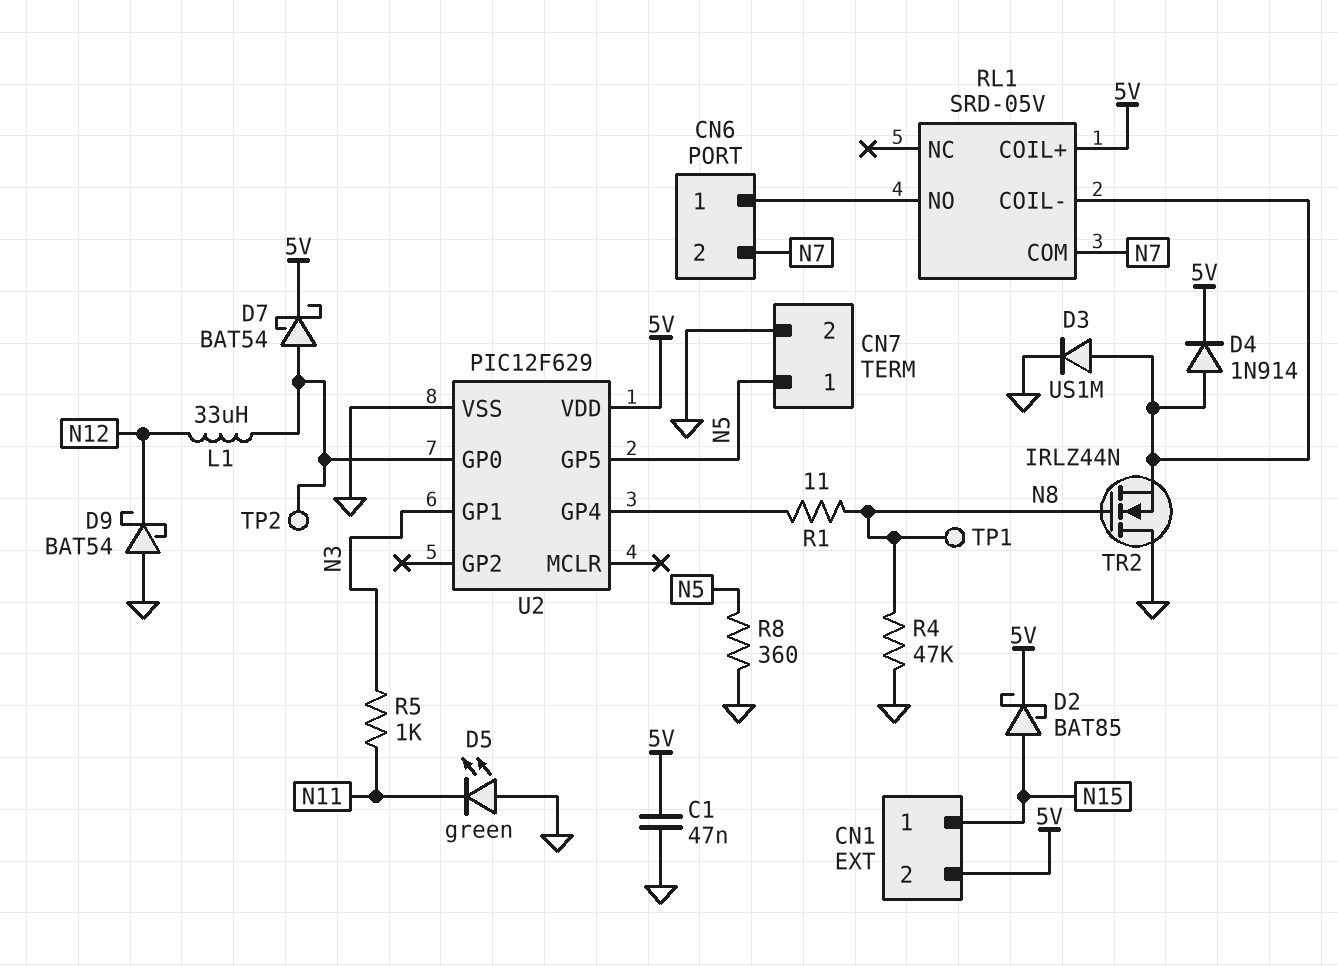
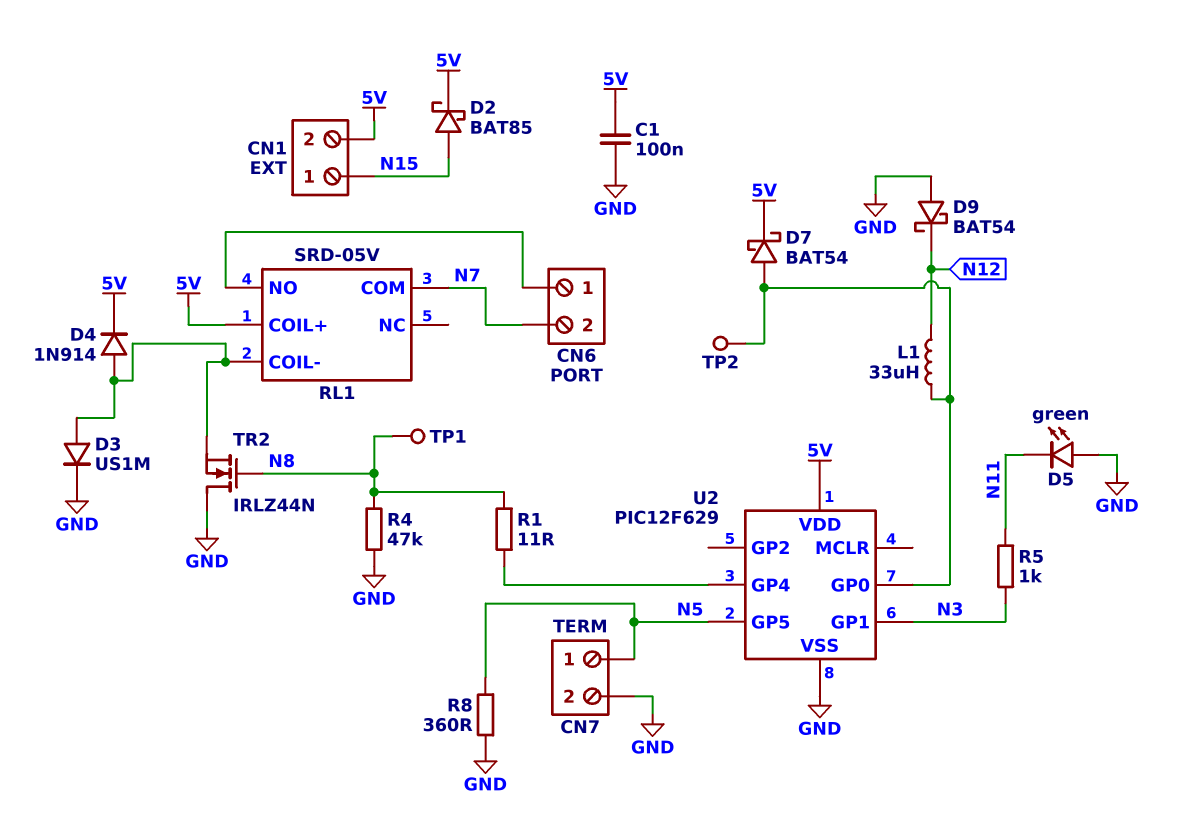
C1: 47nF (5V, GND) -> 100nF (5V, GND)

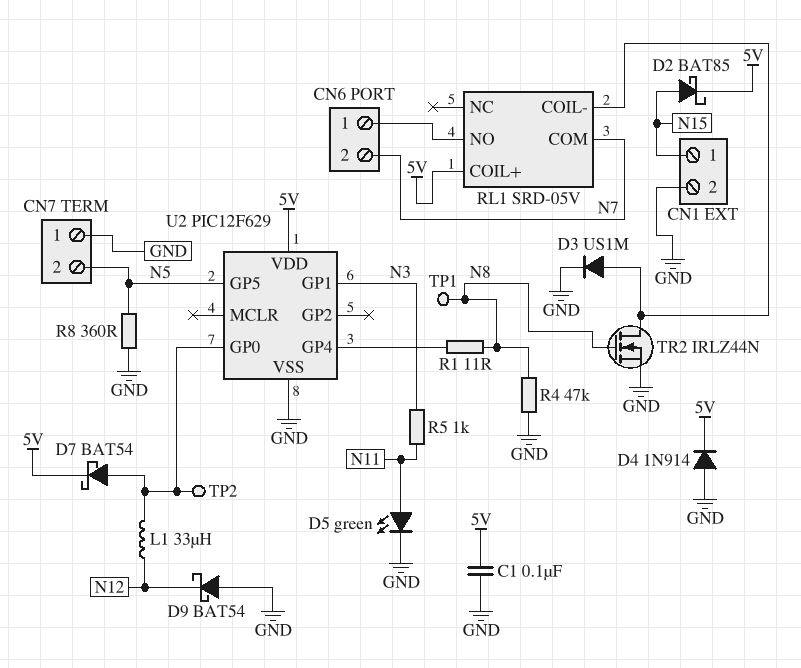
CN1 pin 2: 5V -> GND
CN7 pin 1: N5 -> GND
CN7 pin 2: GND -> N5
D4: diode 1N914 (A RL1/COIL-, K 5V) -> diode 1N914 (A GND, K 5V)
D5: LED green (A GND, K N11) -> LED green (A N11, K GND)
TR2: NMOS IRLZ44N (G N8, D GND, S RL1/COIL-) -> NMOS IRLZ44N (G N8, D RL1/COIL-, S GND)

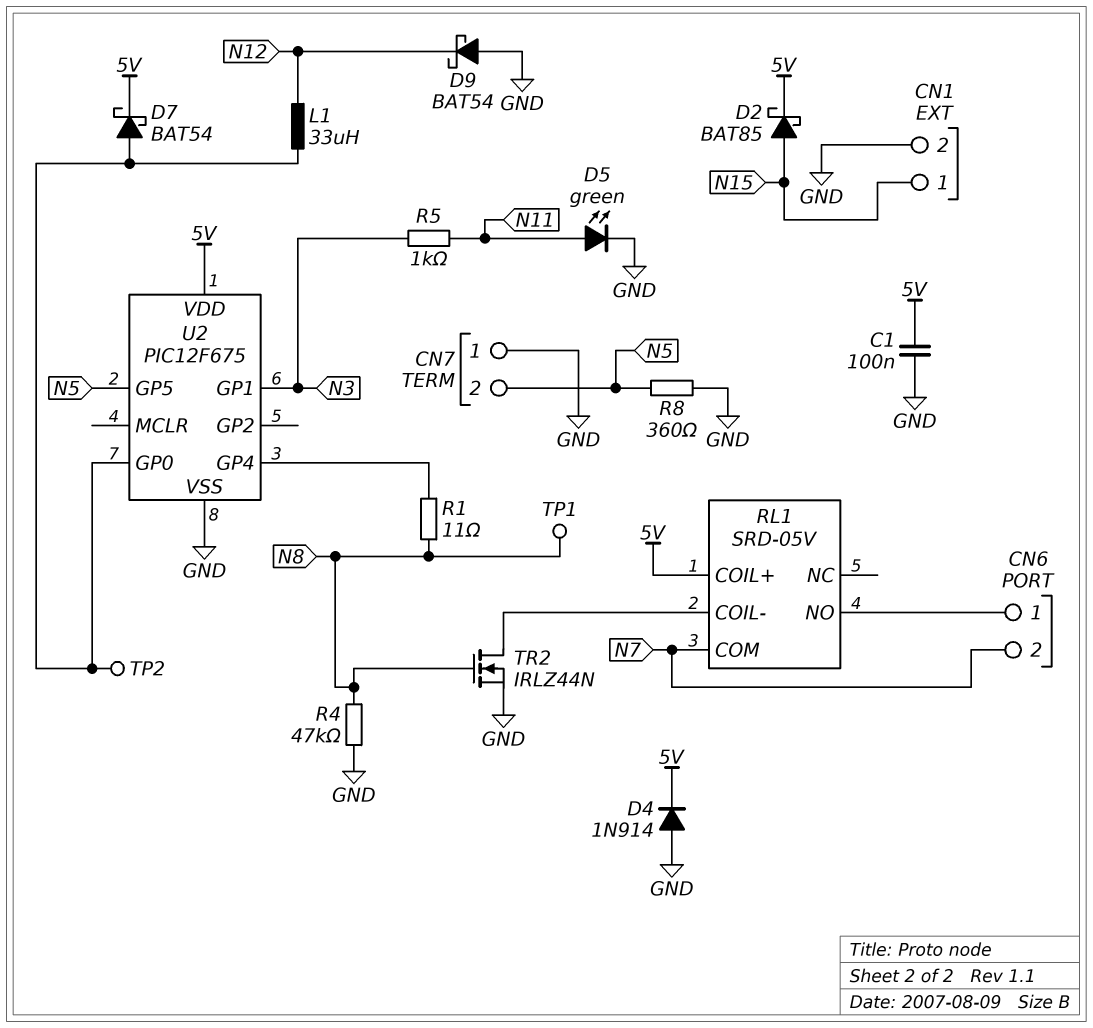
D3: diode US1M (A RL1/COIL-, K GND) -> none
U2: PIC12F629 -> PIC12F675

